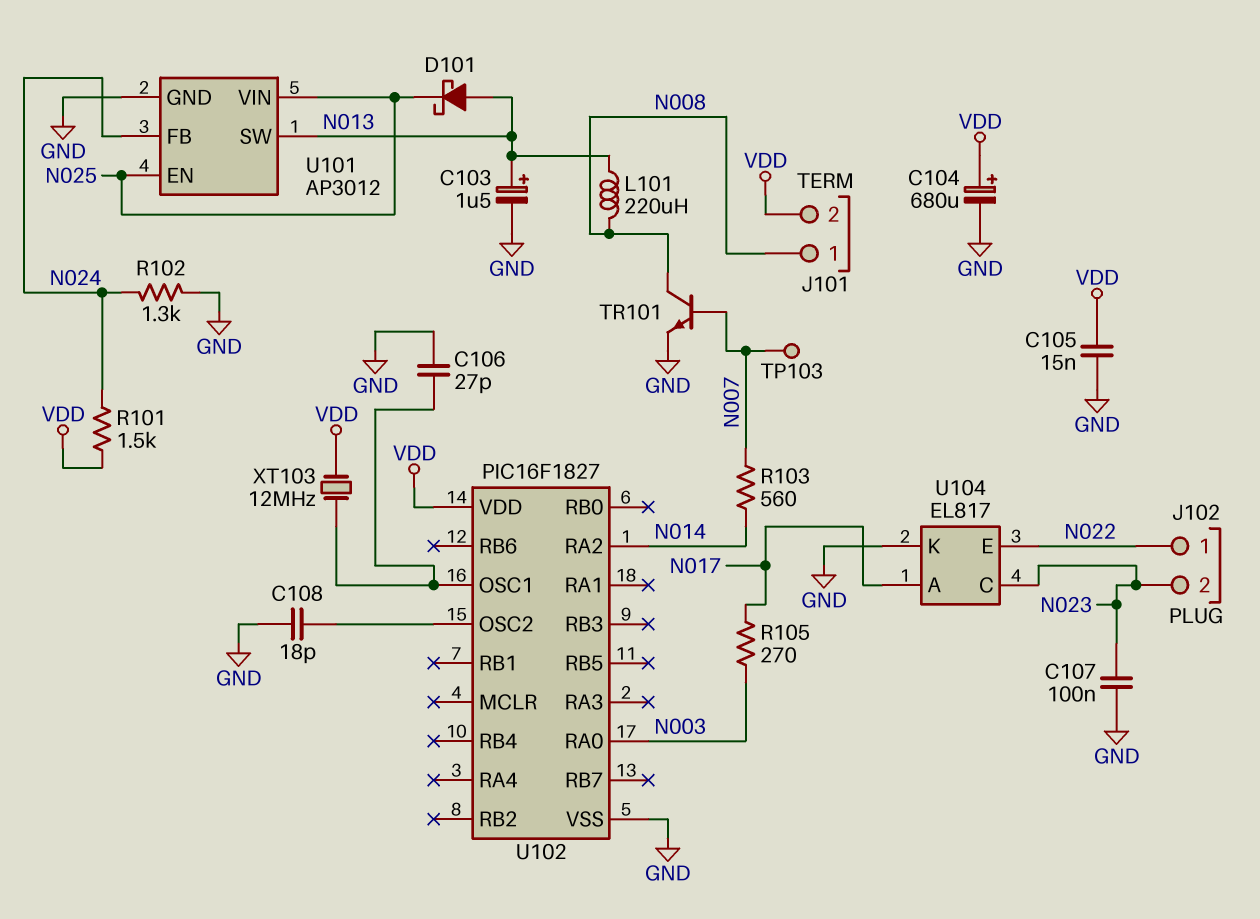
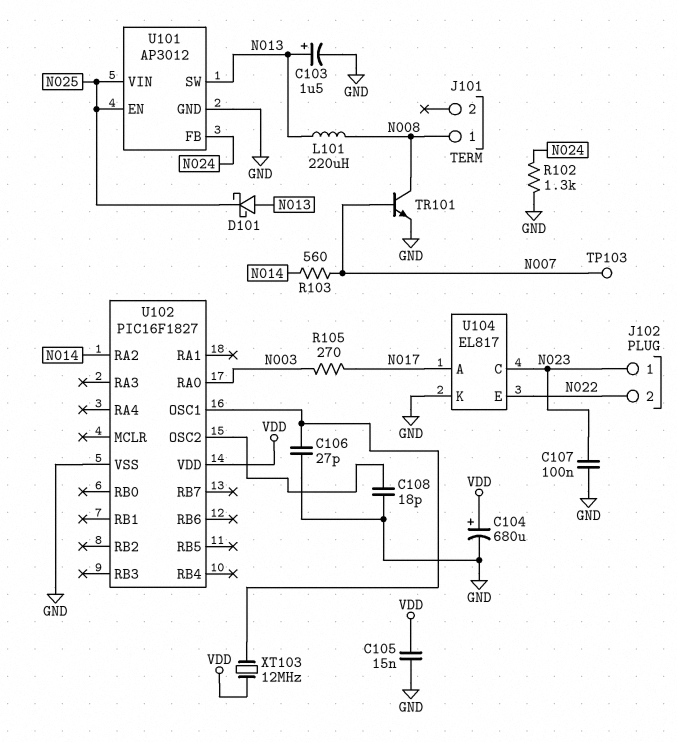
J101 pin 2: VDD -> none
J102 pin 1: N022 -> N023
J102 pin 2: N023 -> N022
R101: 1.5k (N024, VDD) -> none

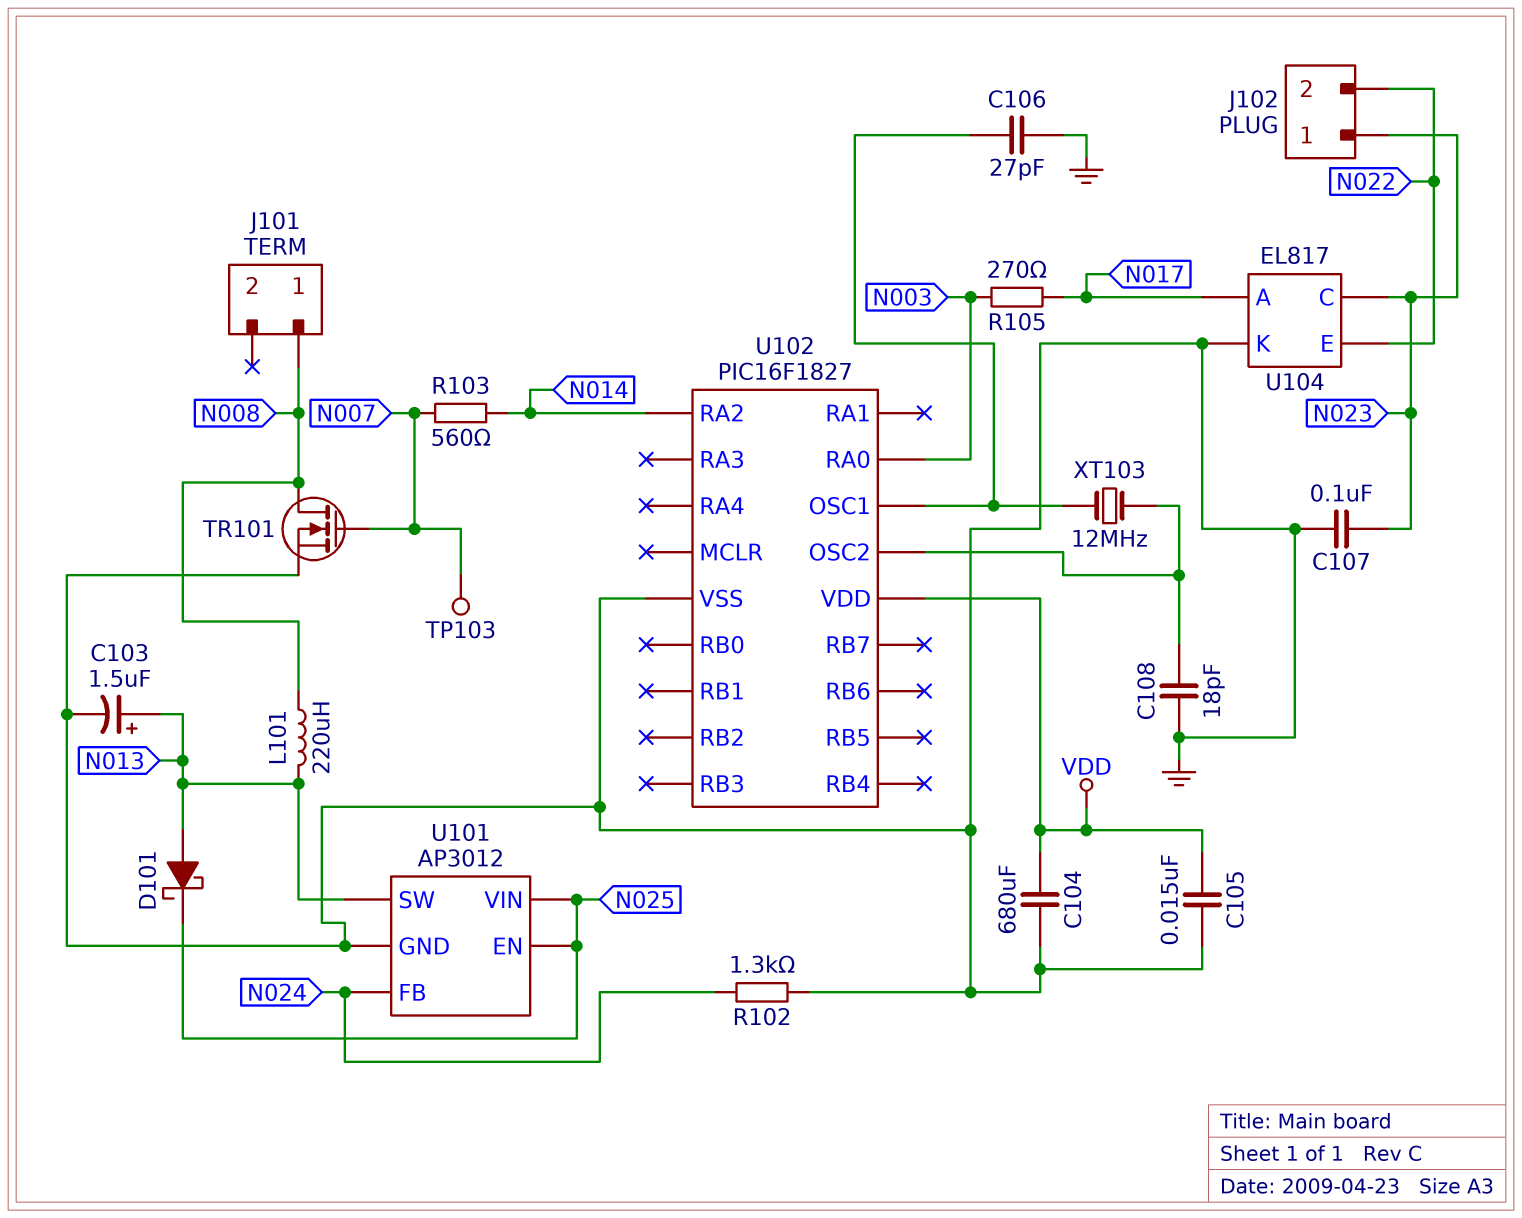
C104: 680uF (plus VDD, minus GND) -> 680uF (GND, VDD)
TR101: NPN (B N007, C N008, E GND) -> NMOS (G N007, D N008, S GND)
XT103: 12MHz (U102/OSC1, VDD) -> 12MHz (U102/OSC1, U102/OSC2)

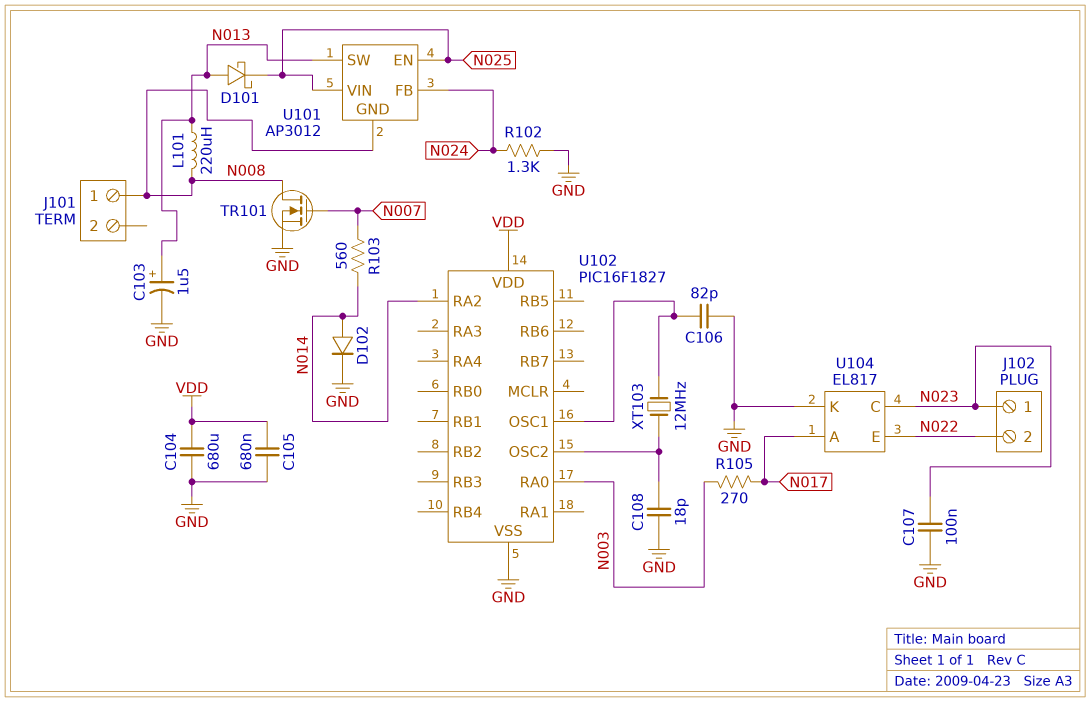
C105: 15nF (GND, VDD) -> 680nF (GND, VDD)
C106: 27pF (GND, U102/OSC1) -> 82pF (GND, U102/OSC1)
D102: none -> diode (A N014, K GND)
TP103: test point (N007) -> none
U101 pin GND: GND -> N008

